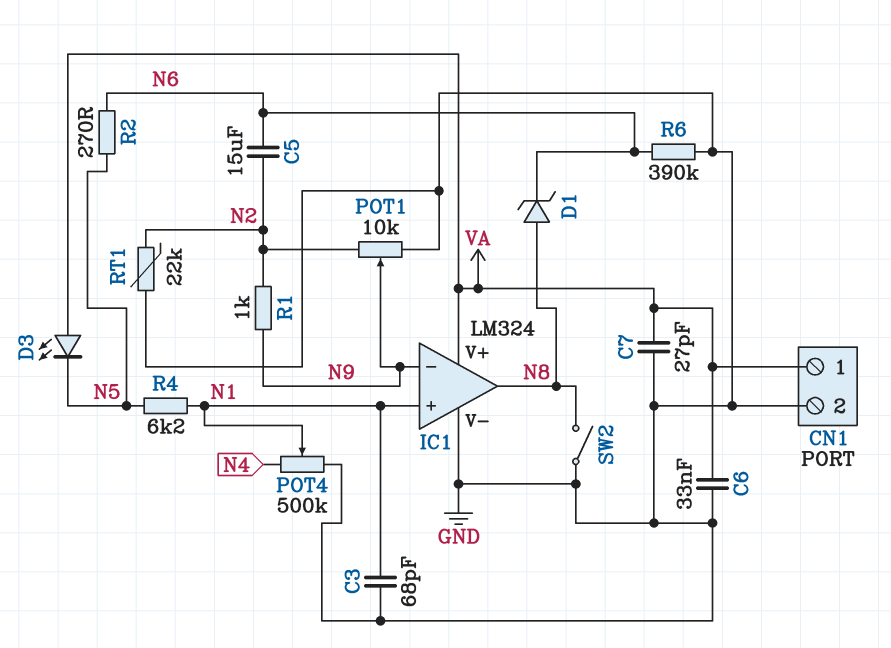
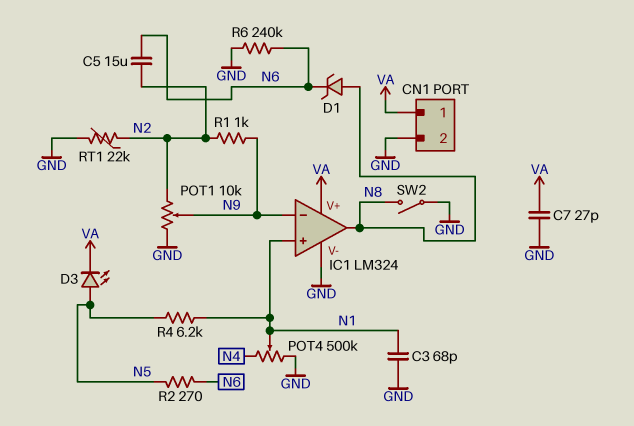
C6: 33nF (GND, VA) -> none
D3: LED (A VA, K N5) -> LED (A N5, K VA)
R6: 390k (GND, N6) -> 240k (GND, N6)

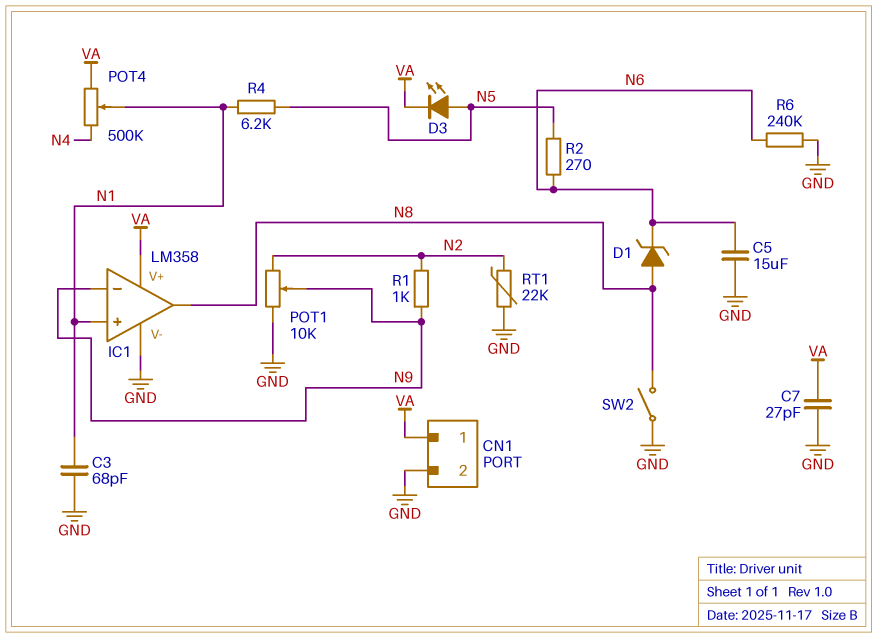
C5: 15uF (N2, N6) -> 15uF (GND, N6)
IC1: LM324 -> LM358
POT4: 500k (GND, N4, wiper N1) -> 500k (N4, VA, wiper N1)

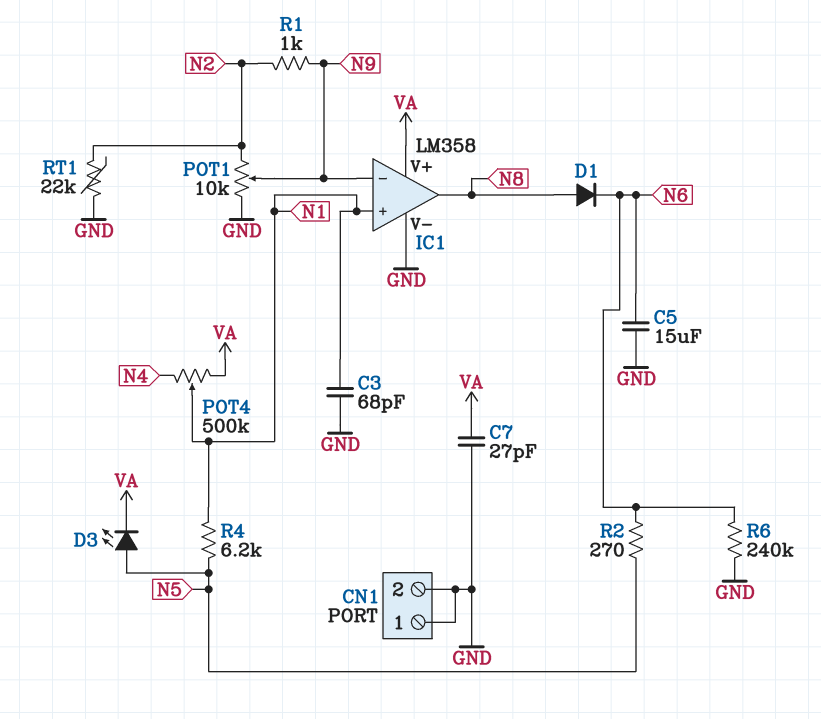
CN1 pin 1: VA -> GND
D1: zener (A N8, K N6) -> diode (A N8, K N6)
SW2: switch (GND, N8) -> none

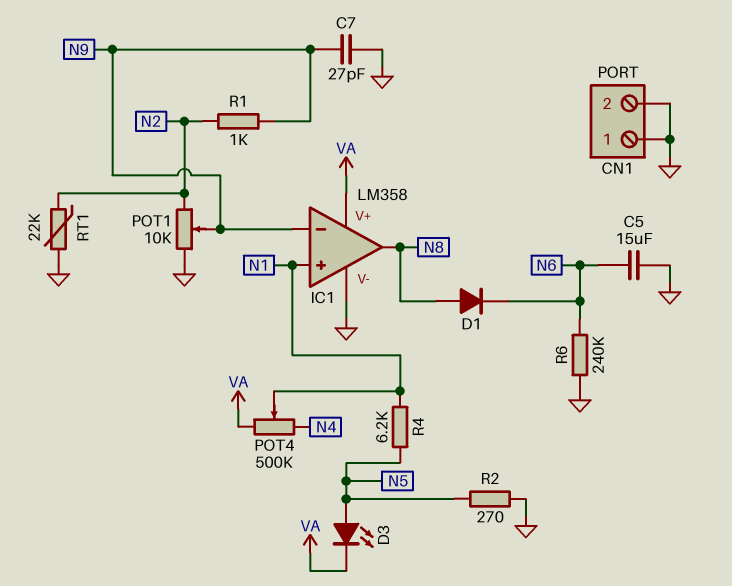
C3: 68pF (GND, N1) -> none
C7: 27pF (GND, VA) -> 27pF (GND, N9)
R2: 270 (N5, N6) -> 270 (GND, N5)

